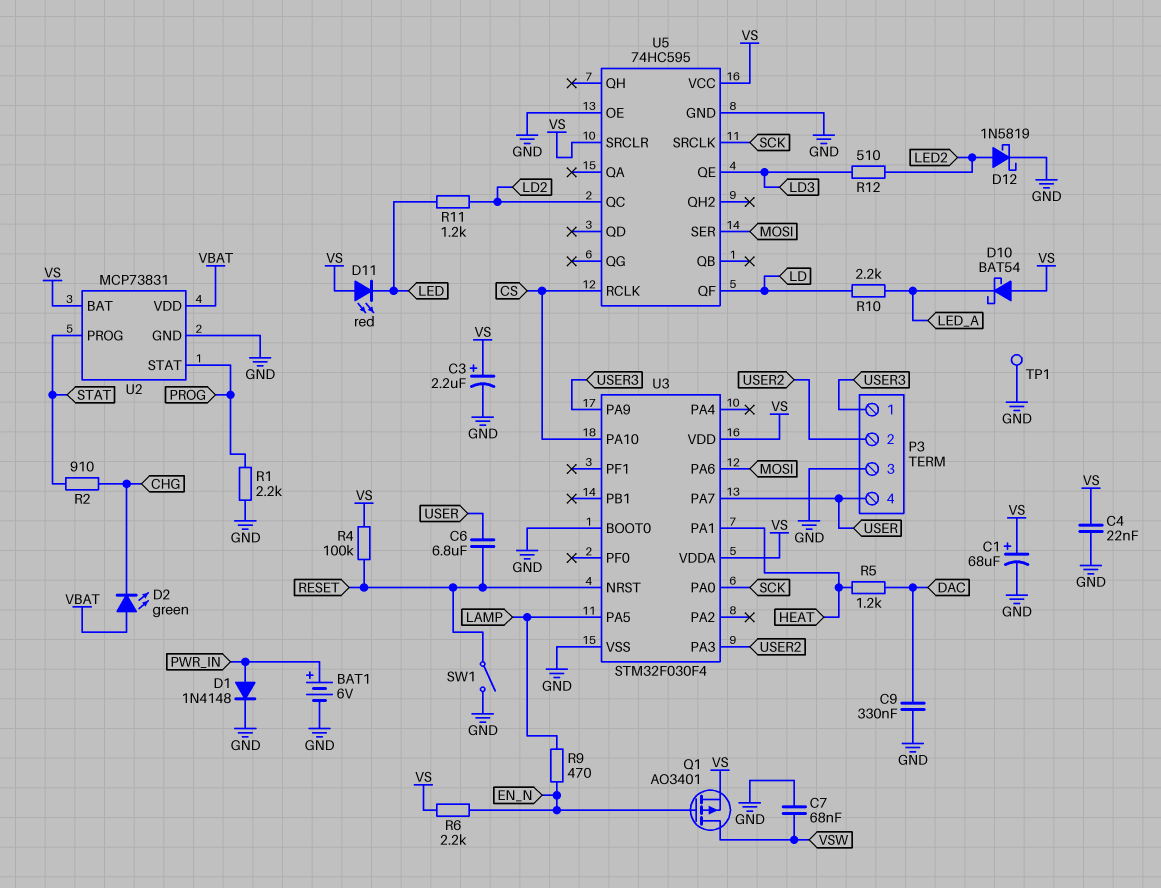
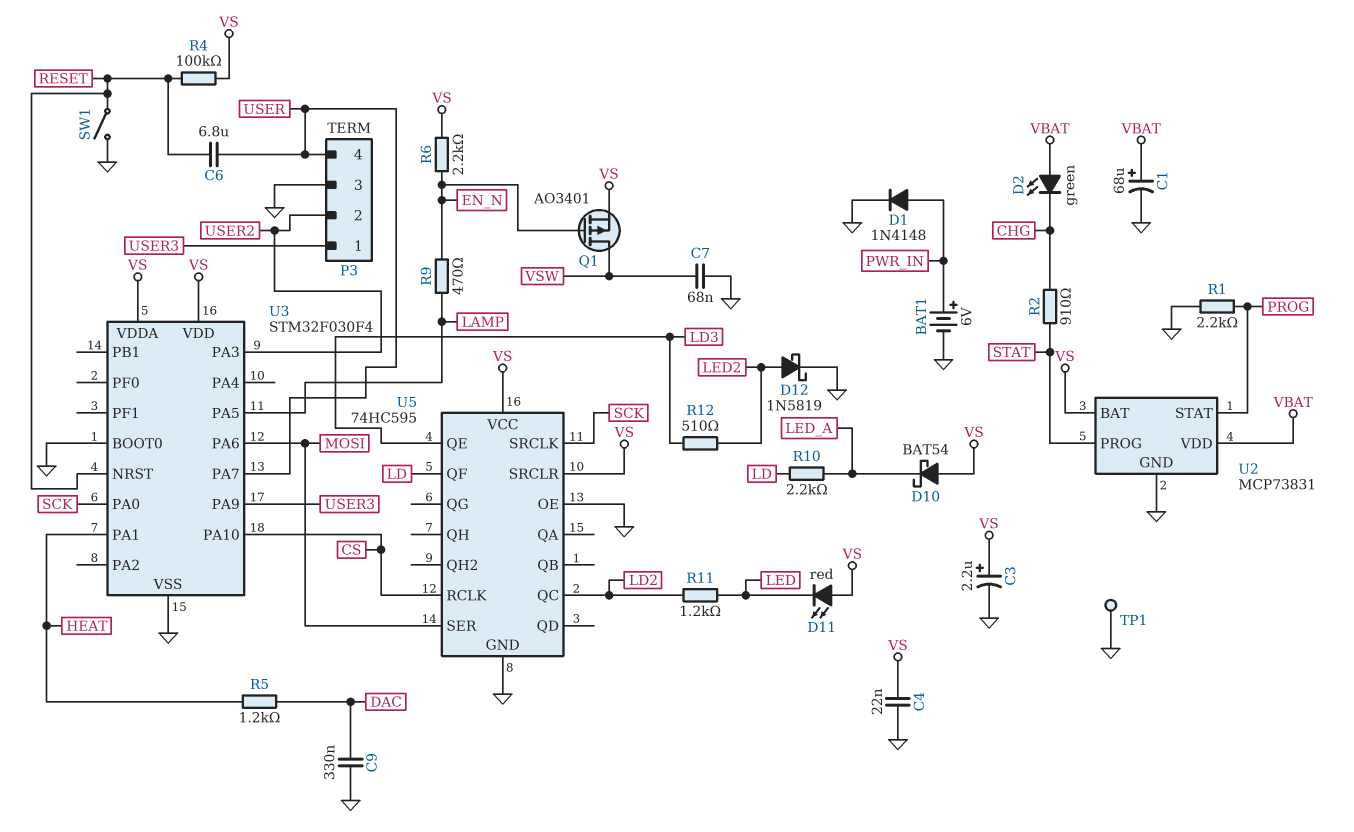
C1: 68uF (plus VS, minus GND) -> 68uF (plus VBAT, minus GND)

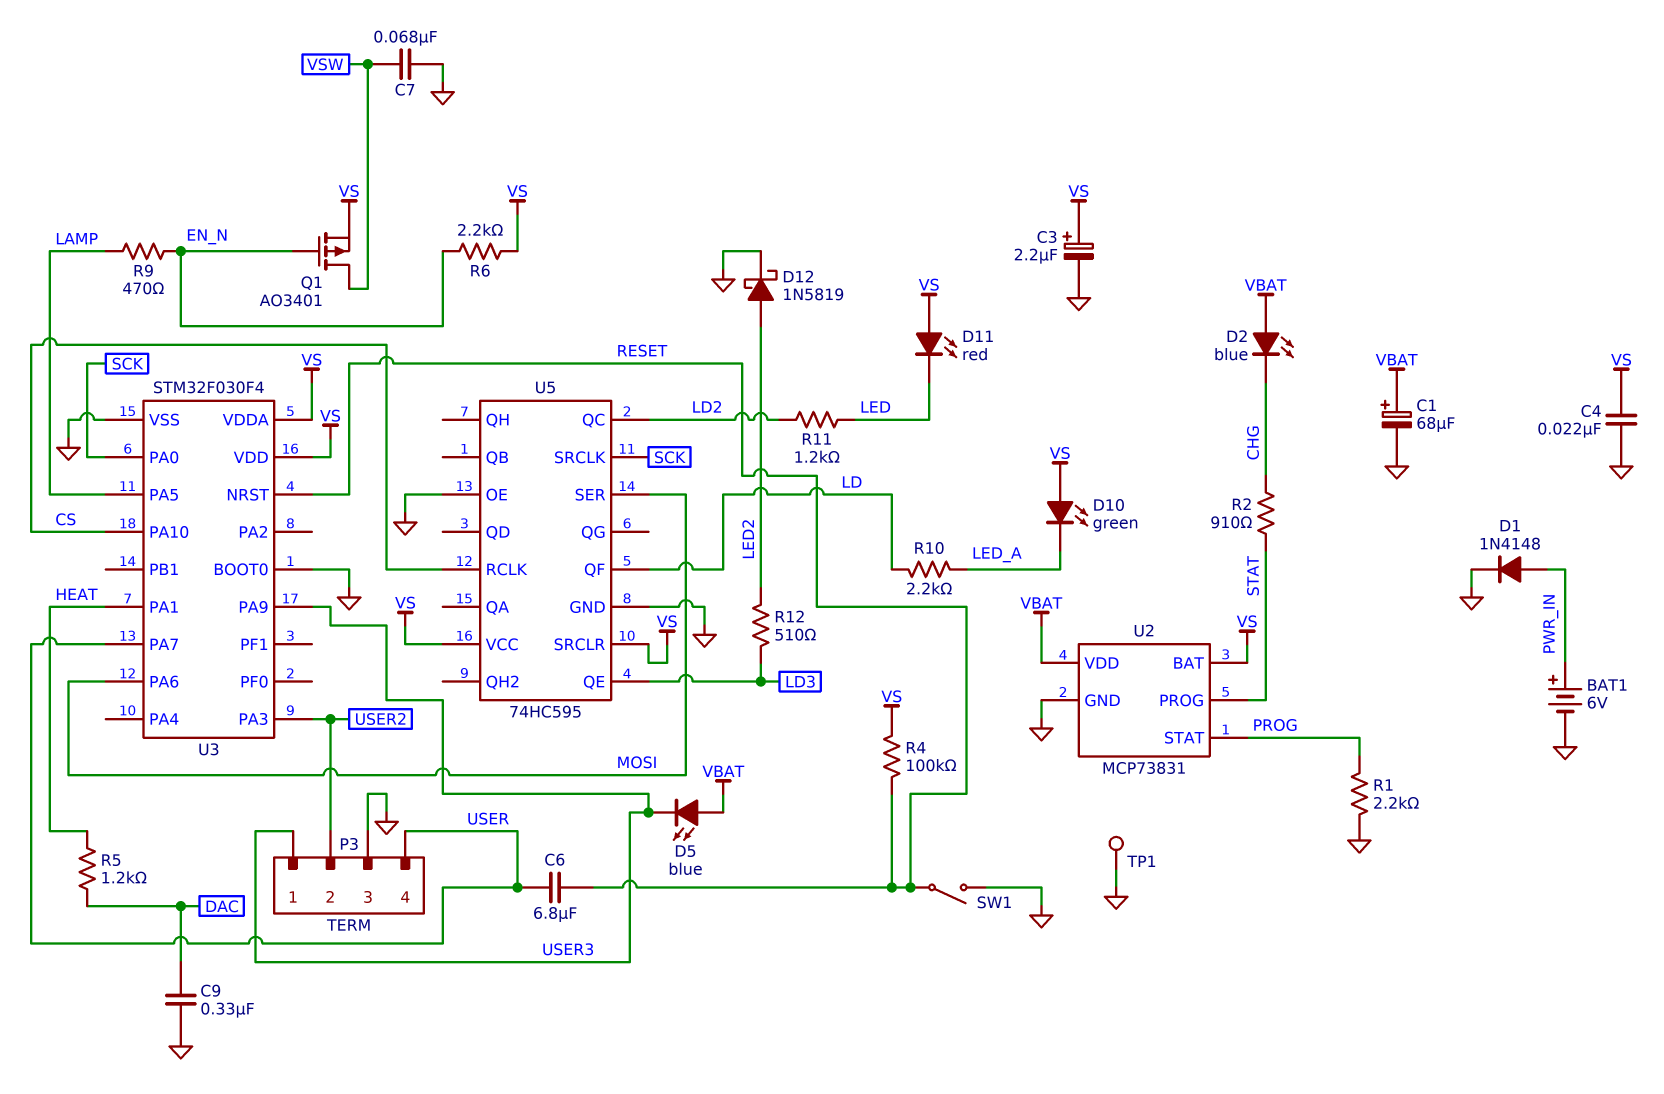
D2: LED green (A VBAT, K CHG) -> LED blue (A VBAT, K CHG)
D5: none -> LED blue (A VBAT, K USER3)
D10: schottky BAT54 (A VS, K LED_A) -> LED green (A VS, K LED_A)

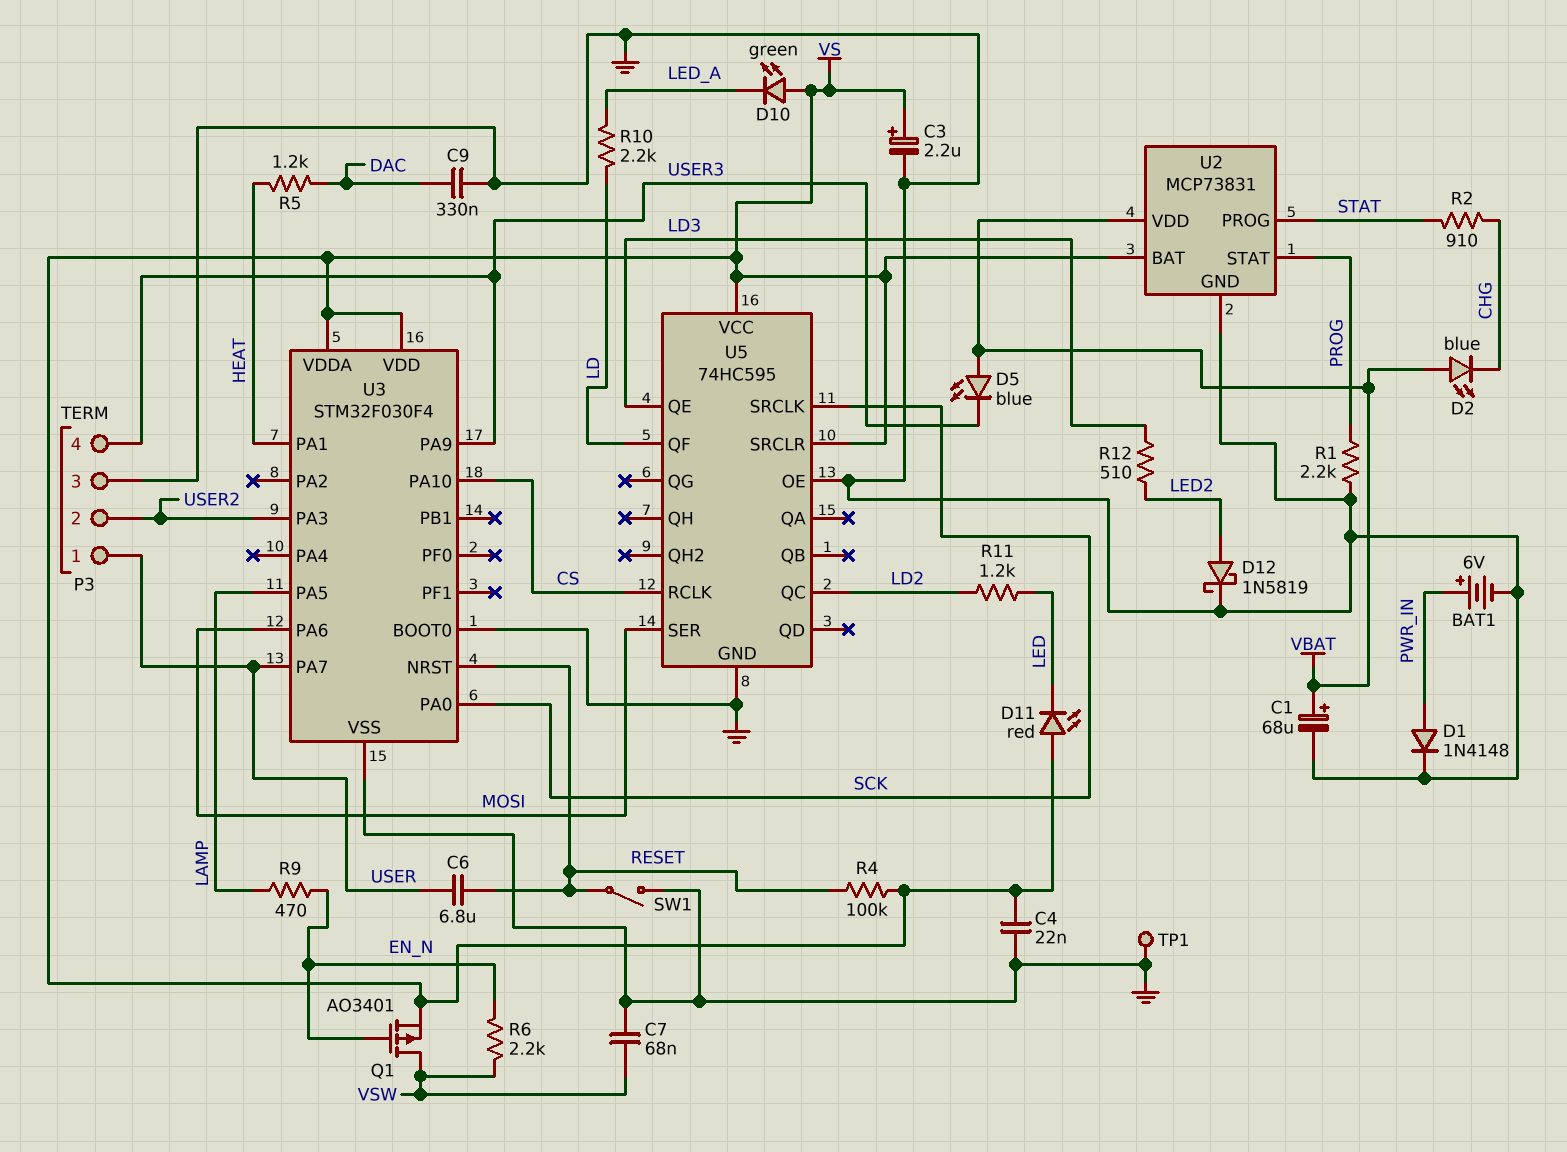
P3 pin 1: USER3 -> USER
P3 pin 4: USER -> USER3
R6: 2.2k (EN_N, VS) -> 2.2k (EN_N, VSW)

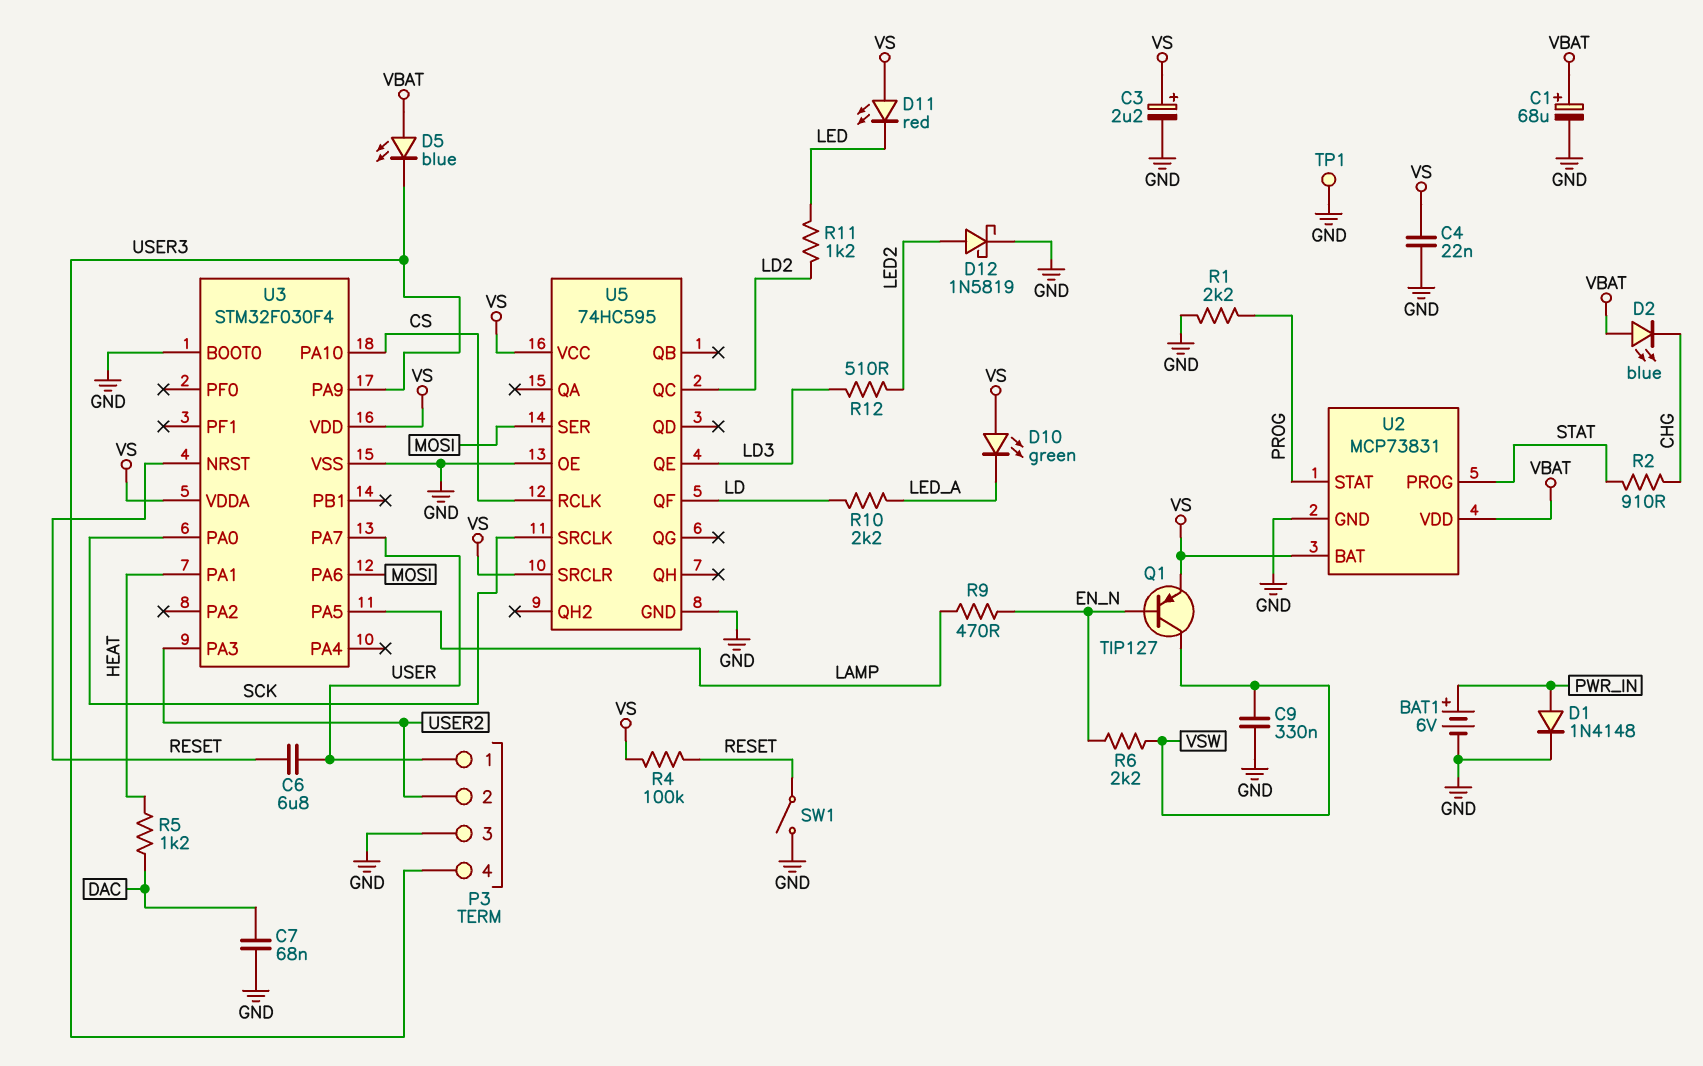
C7: 68nF (GND, VSW) -> 68nF (DAC, GND)
C9: 330nF (DAC, GND) -> 330nF (GND, VSW)
Q1: PMOS AO3401 (G EN_N, D VSW, S VS) -> PNP TIP127 (B EN_N, C VSW, E VS)

